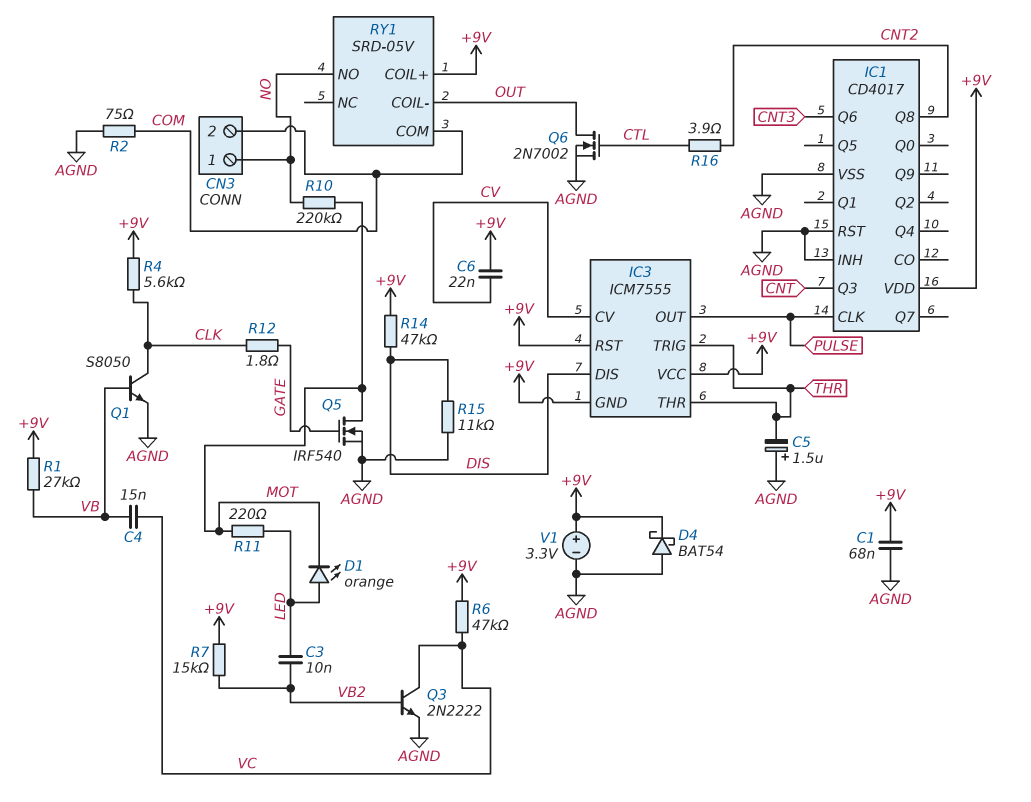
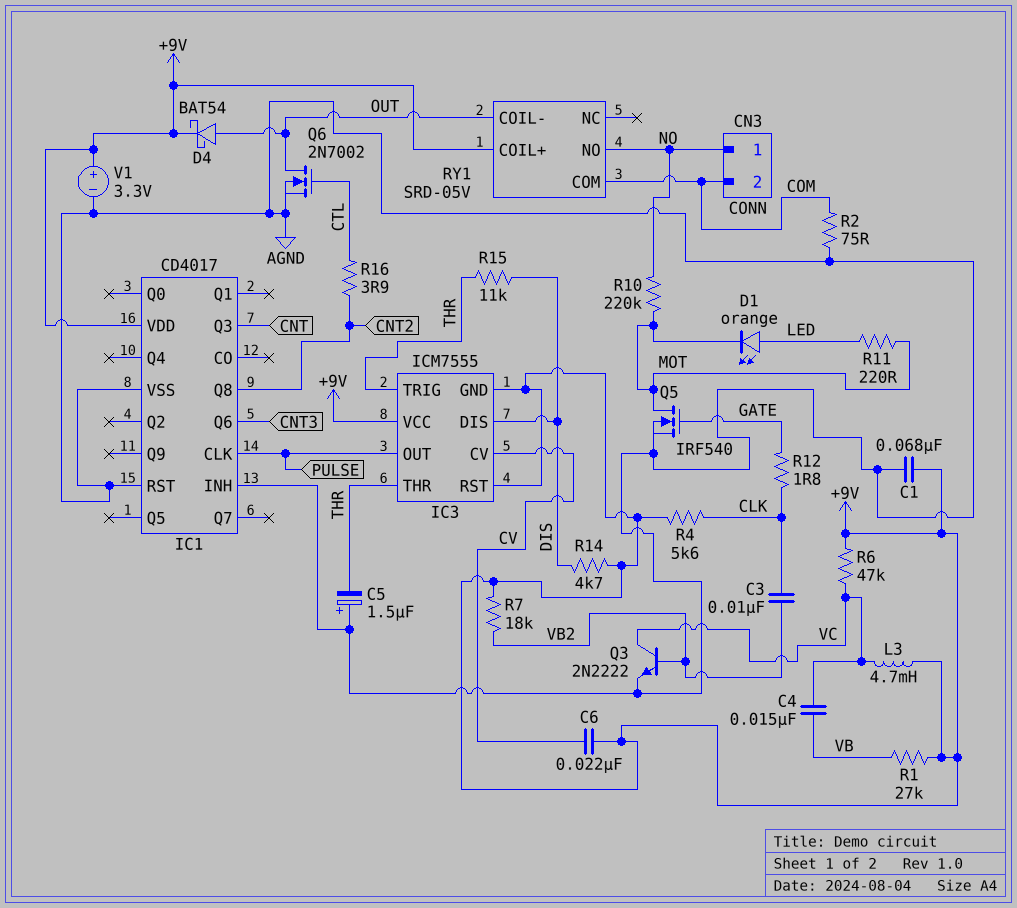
C3: 10nF (LED, VB2) -> 10nF (CLK, VB2)
D4: schottky BAT54 (A AGND, K +9V) -> schottky BAT54 (A OUT, K +9V)
L3: none -> 4.7mH (+9V, VC)
Q1: NPN S8050 (B VB, C CLK, E AGND) -> none
R7: 15k (+9V, VB2) -> 18k (+9V, VB2)
R14: 47k (+9V, DIS) -> 4.7k (+9V, DIS)
R15: 11k (AGND, DIS) -> 11k (DIS, THR)

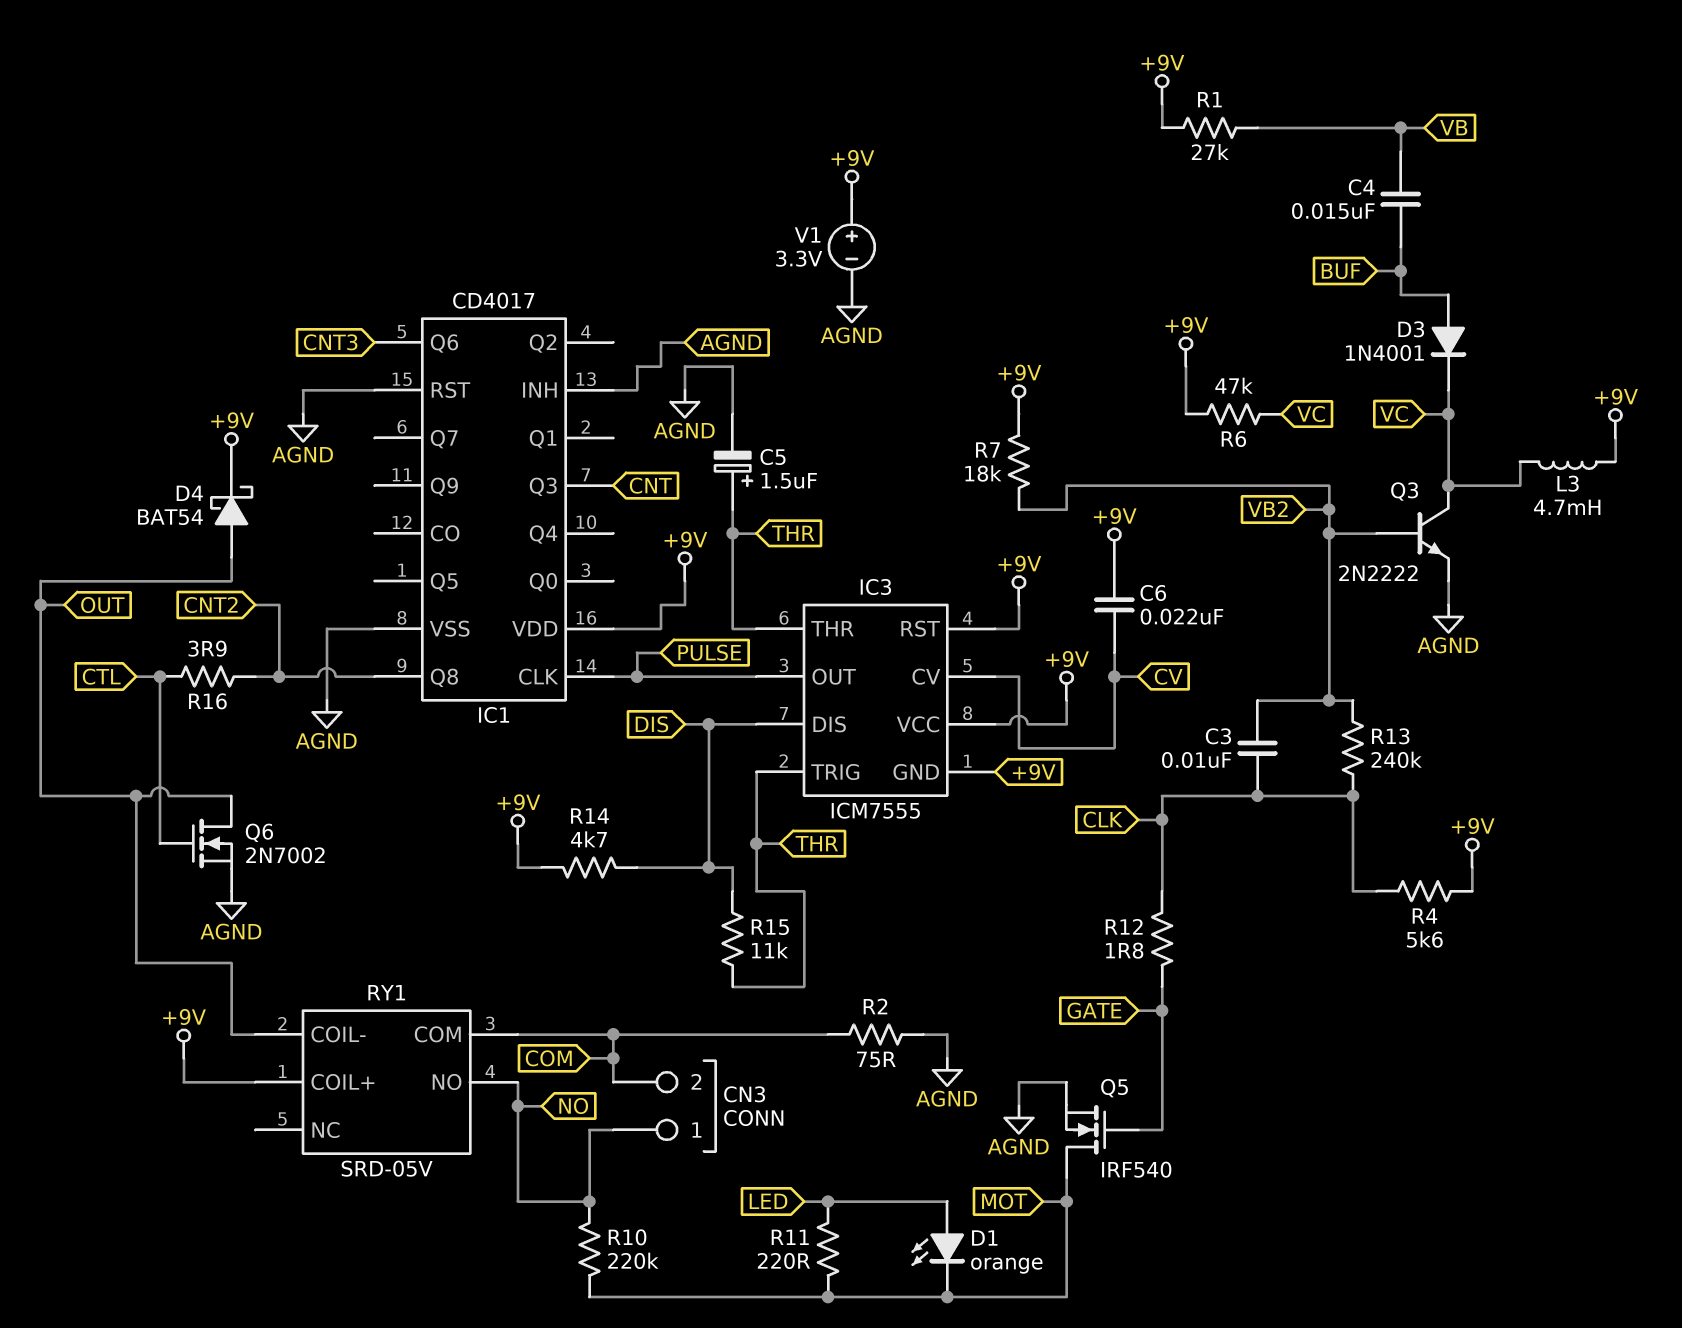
C1: 68nF (+9V, AGND) -> none
C4: 15nF (VB, VC) -> 15nF (BUF, VB)
C5: 1.5uF (plus AGND, minus THR) -> 1.5uF (plus THR, minus AGND)
D3: none -> diode 1N4001 (A BUF, K VC)
R13: none -> 240k (CLK, VB2)

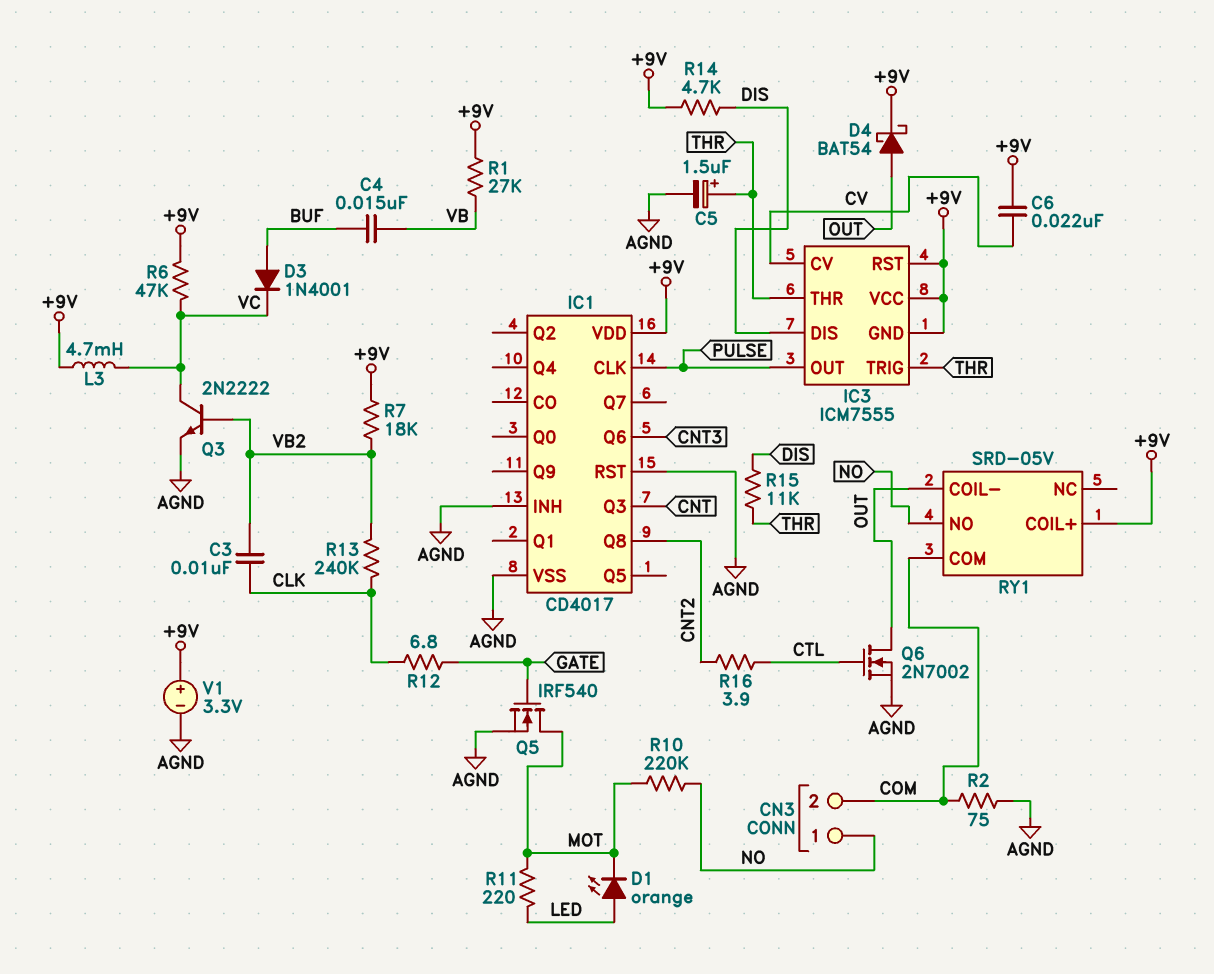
R4: 5.6k (+9V, CLK) -> none
R12: 1.8 (CLK, GATE) -> 6.8 (CLK, GATE)

